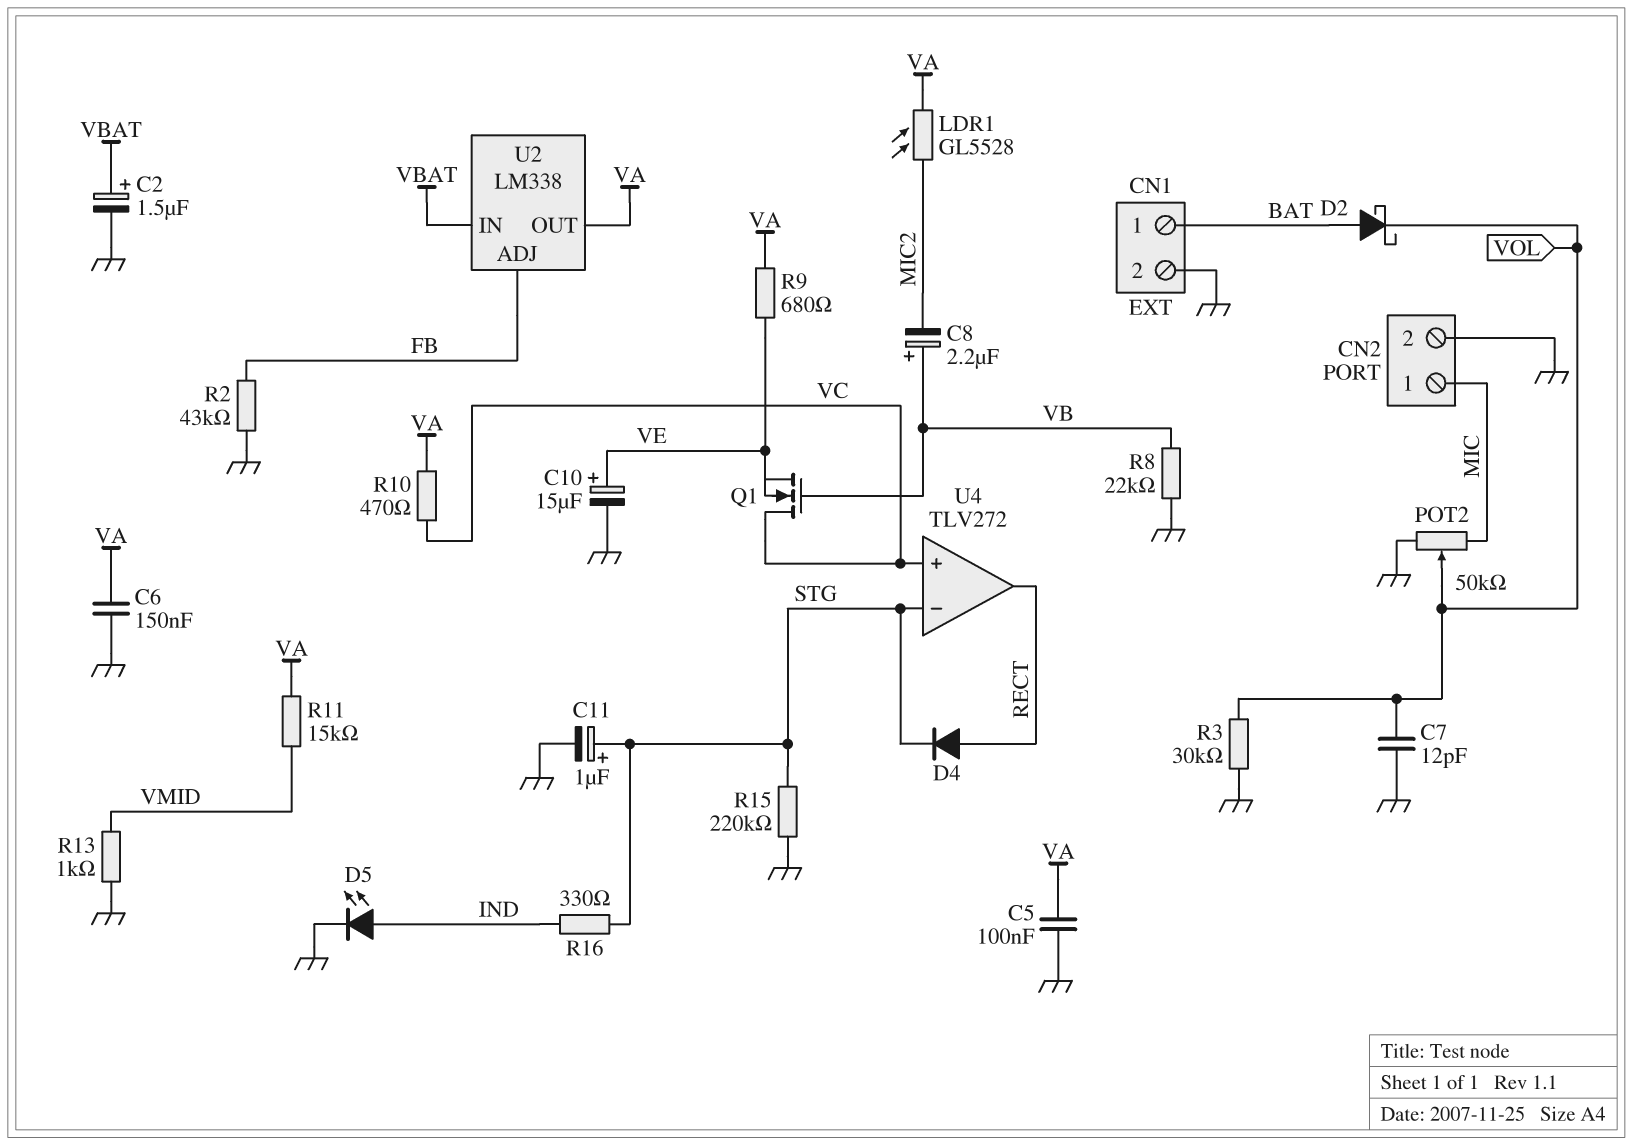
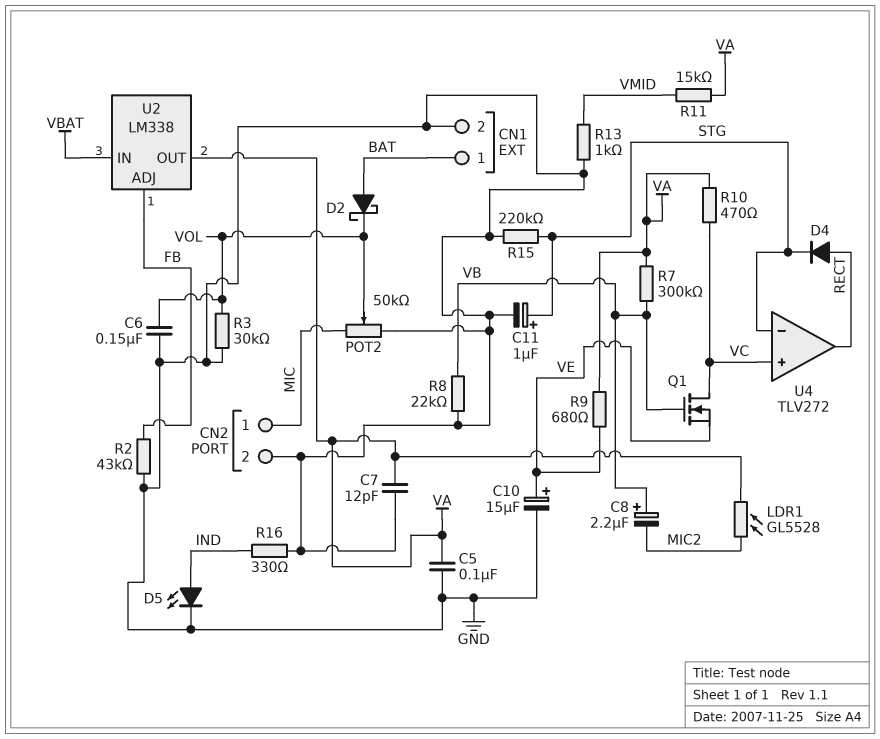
C2: 1.5uF (plus VBAT, minus GND) -> none
C6: 150nF (GND, VA) -> 150nF (GND, VOL)
C7: 12pF (GND, VOL) -> 12pF (GND, VA)
R7: none -> 300k (VA, VB)
R16: 330 (IND, STG) -> 330 (GND, IND)

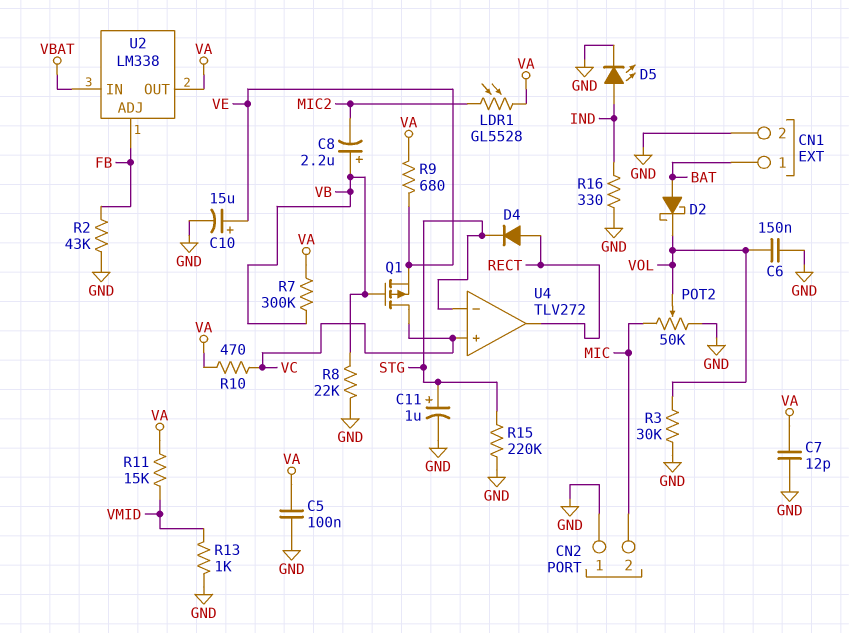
CN2 pin 1: MIC -> GND
CN2 pin 2: GND -> MIC
Q1: NMOS (G VB, D VC, S VE) -> PMOS (G VB, D VC, S VE)

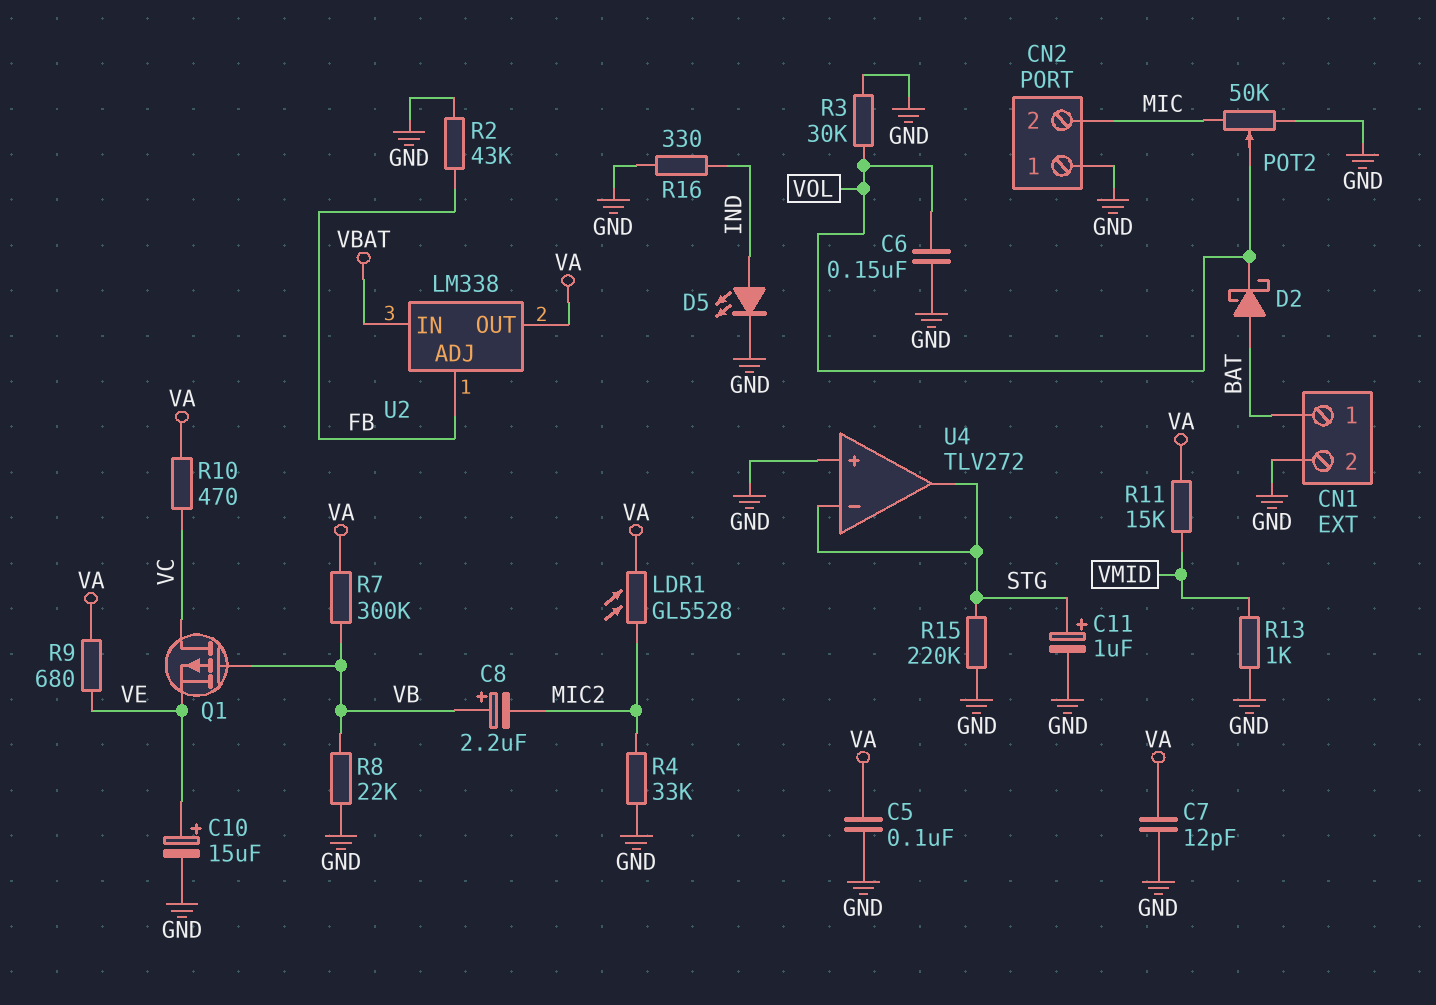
D4: diode (A RECT, K STG) -> none
R4: none -> 33k (GND, MIC2)
U4 pin in+: VC -> GND
U4 pin out: RECT -> STG

